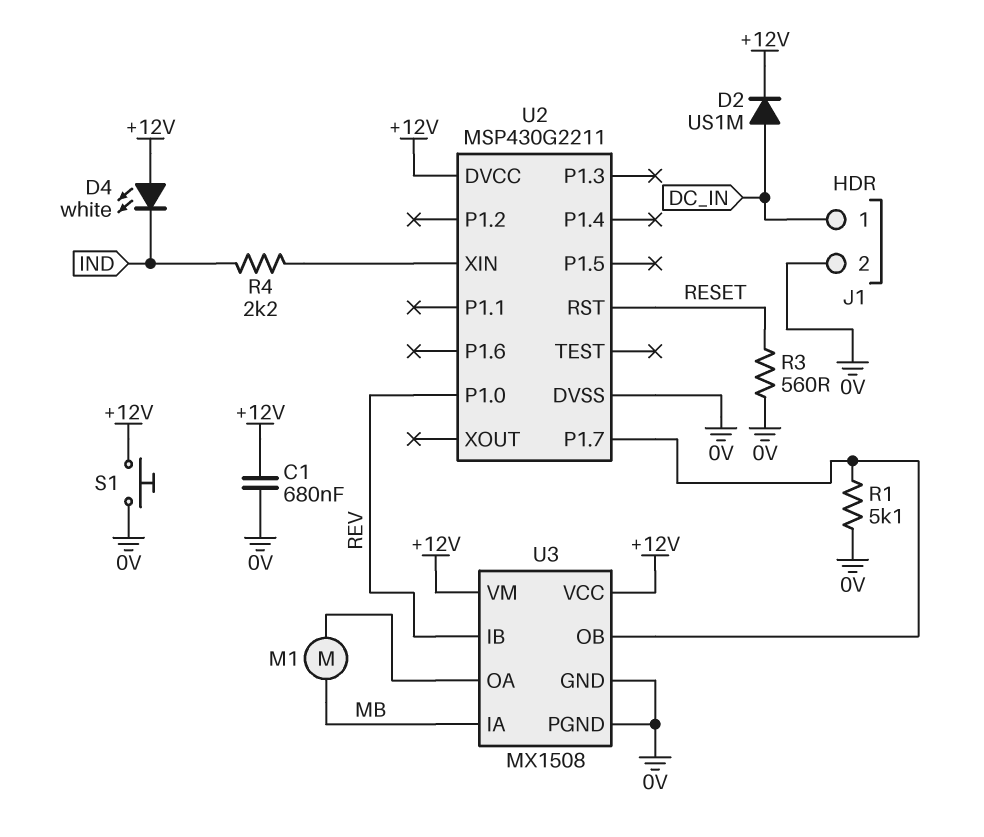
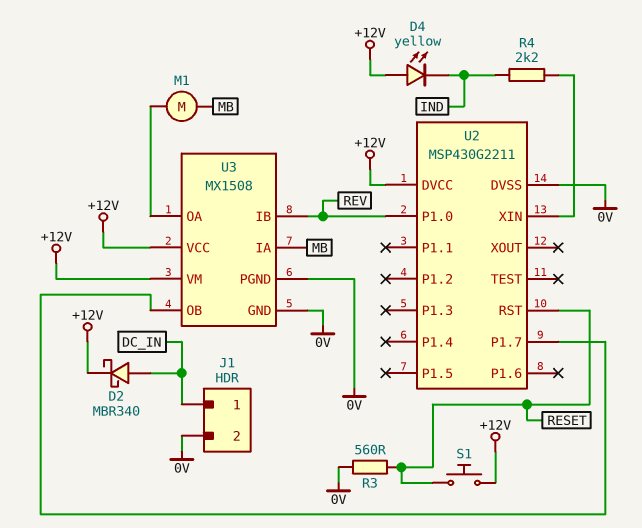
C1: 680nF (+12V, 0V) -> none
D2: diode US1M (A DC_IN, K +12V) -> schottky MBR340 (A DC_IN, K +12V)
D4: LED white (A +12V, K IND) -> LED yellow (A +12V, K IND)
R1: 5.1k (0V, U2/P1.7) -> none
S1: button (+12V, 0V) -> button (+12V, RESET)

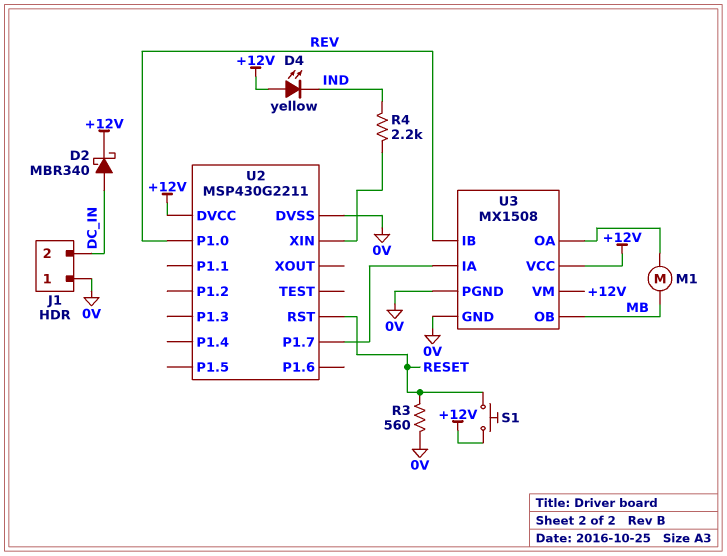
J1 pin 1: DC_IN -> 0V
J1 pin 2: 0V -> DC_IN
U3 pin IA: MB -> U2/P1.7
U3 pin OB: U2/P1.7 -> MB

